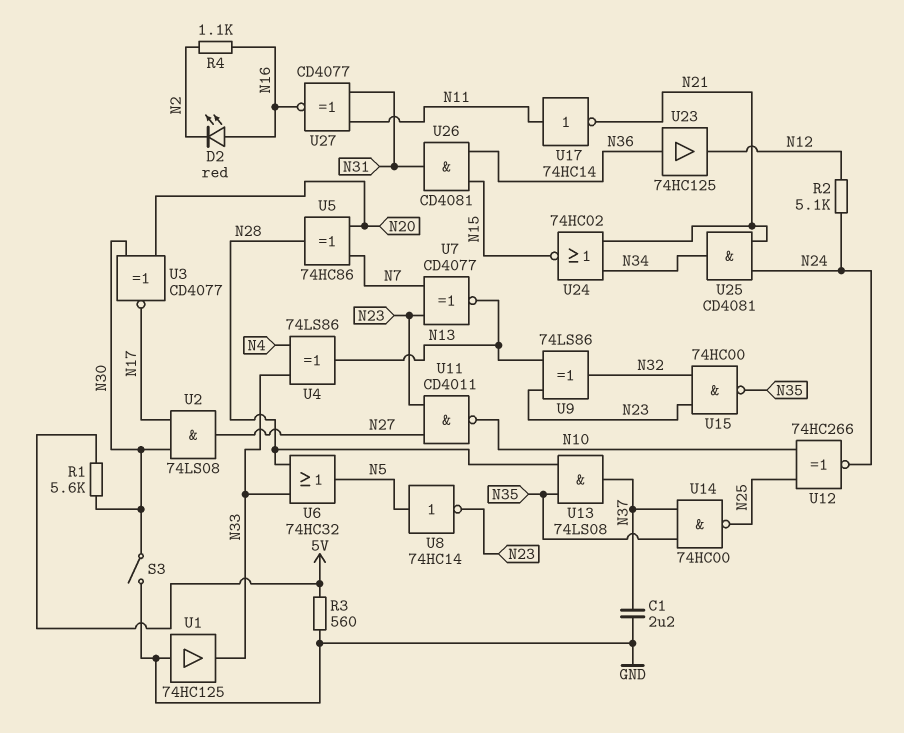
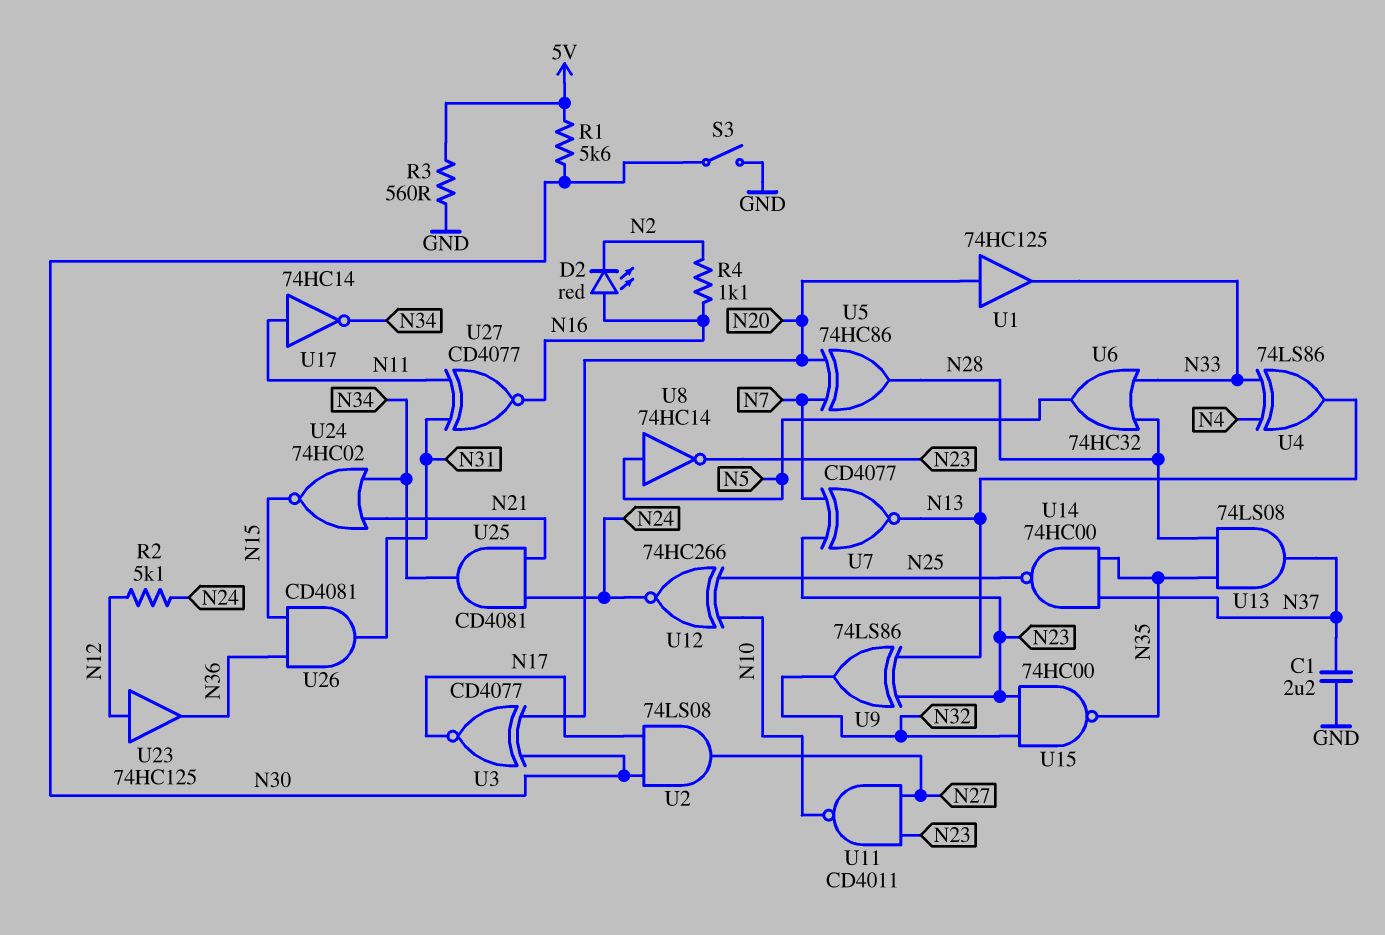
U1: buffer 74HC125 (in GND, out N33) -> buffer 74HC125 (in N20, out N33)
U17: NOT 74HC14 (in N11, out N21) -> NOT 74HC14 (in N11, out N34)
U23: buffer 74HC125 (in N36, out N12) -> buffer 74HC125 (in N12, out N36)

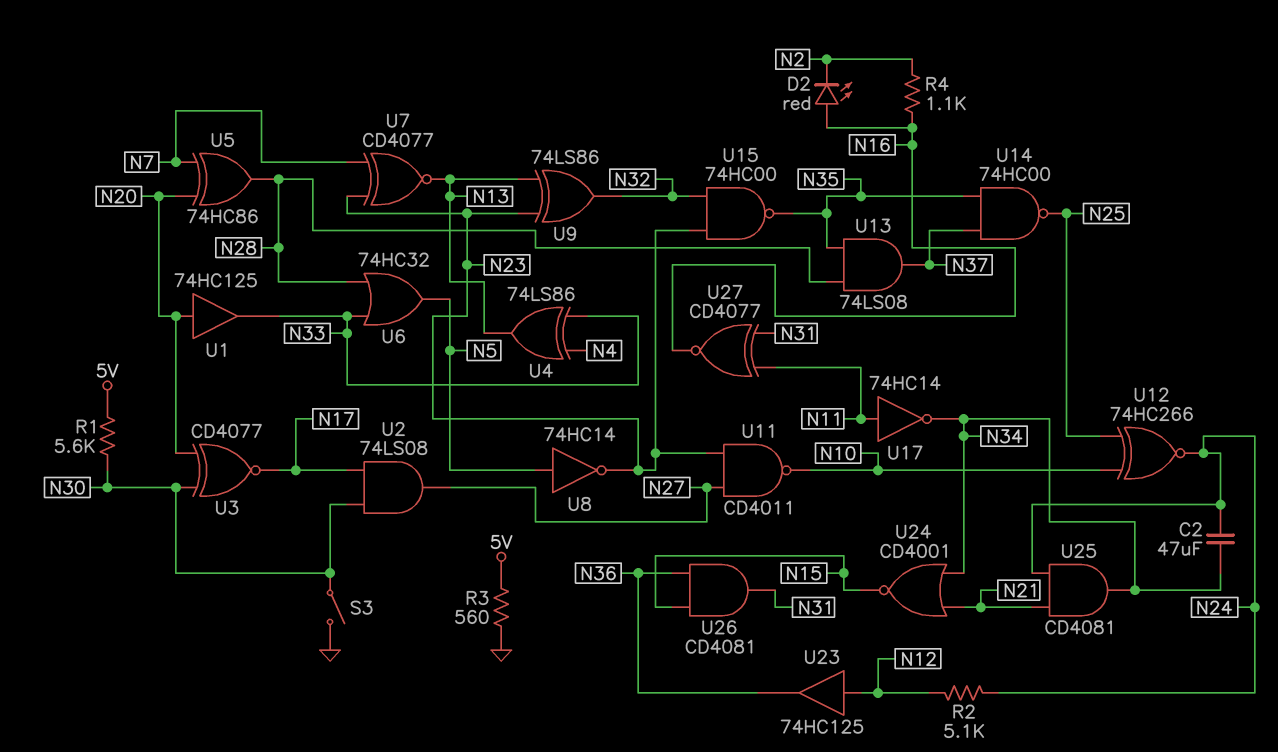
C1: 2.2uF (GND, N37) -> none
C2: none -> 47uF (N24, N34)
U24: NOR 74HC02 (in N21, in N34, out N15) -> NOR CD4001 (in N21, in N34, out N15)

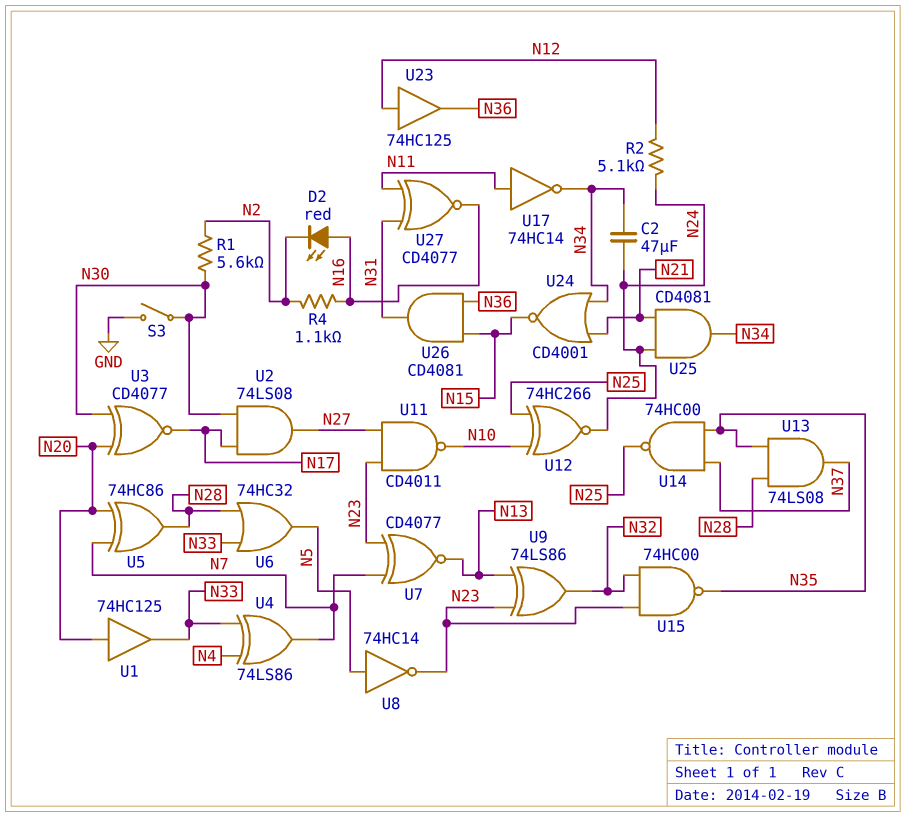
R1: 5.6k (5V, N30) -> 5.6k (N2, N30)
R3: 560 (5V, GND) -> none
U4: XOR 74LS86 (in N4, in N33, out N13) -> XOR 74LS86 (in N4, in N33, out N7)

